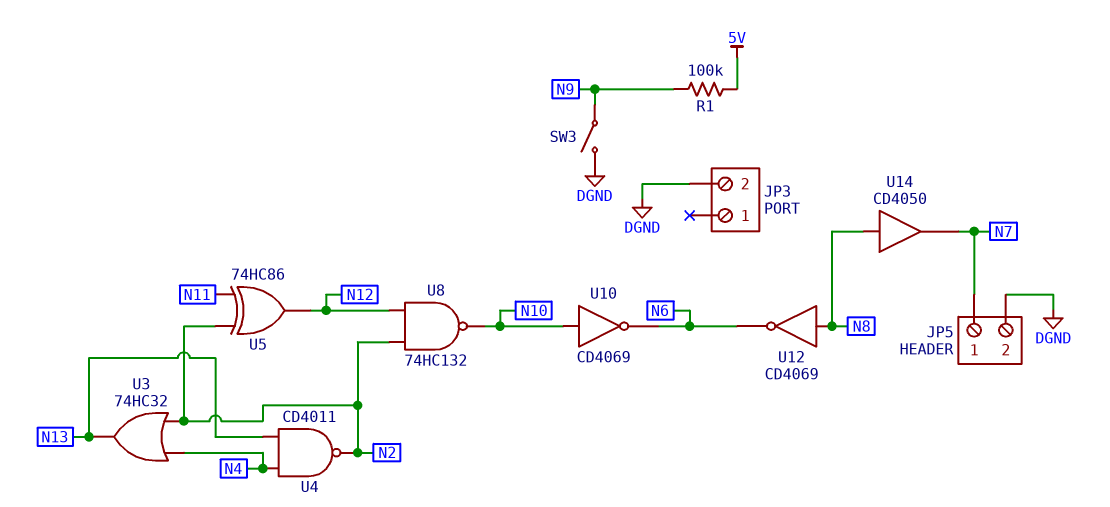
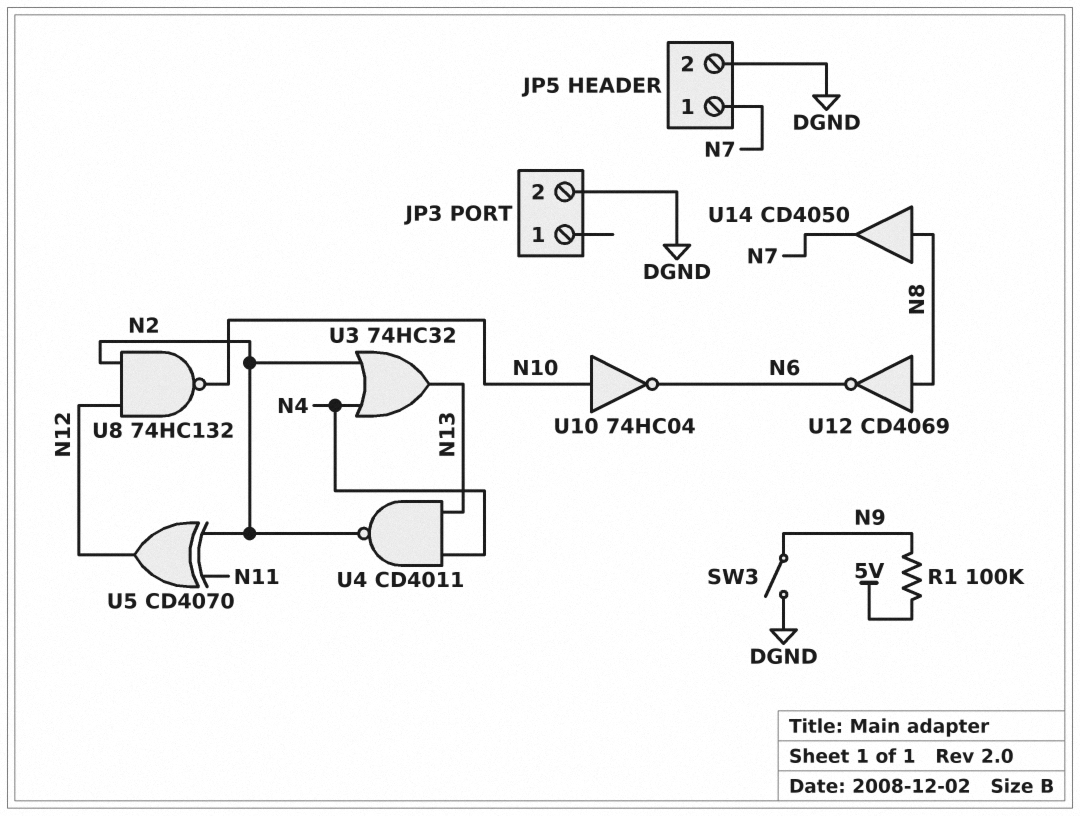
U5: XOR 74HC86 (in N2, in N11, out N12) -> XOR CD4070 (in N2, in N11, out N12)
U10: NOT CD4069 (in N10, out N6) -> NOT 74HC04 (in N10, out N6)

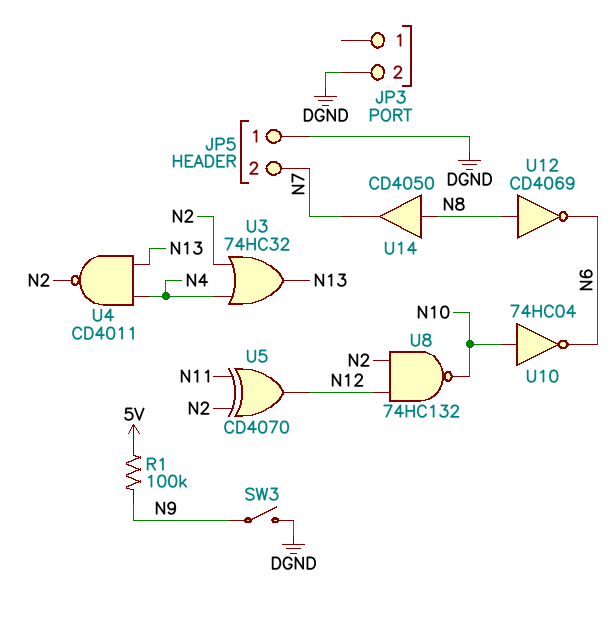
JP5 pin 1: N7 -> DGND
JP5 pin 2: DGND -> N7

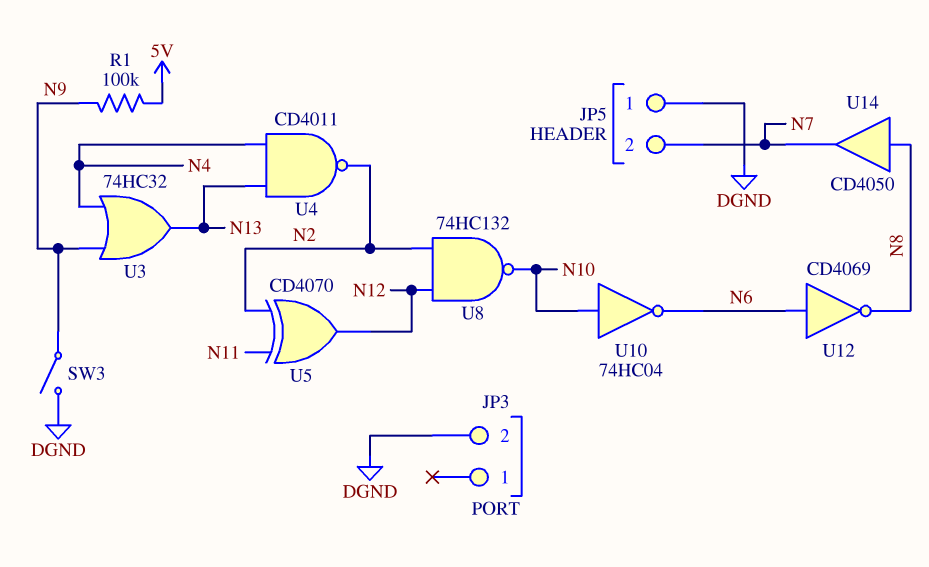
U3: OR 74HC32 (in N2, in N4, out N13) -> OR 74HC32 (in N4, in N9, out N13)
U12: NOT CD4069 (in N8, out N6) -> NOT CD4069 (in N6, out N8)

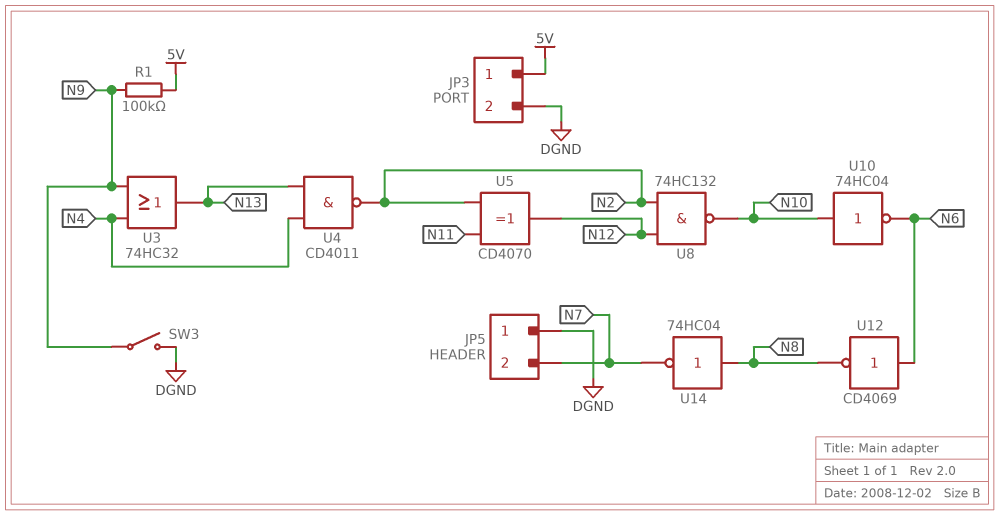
JP3 pin 1: none -> 5V
U14: buffer CD4050 (in N8, out N7) -> NOT 74HC04 (in N8, out N7)

